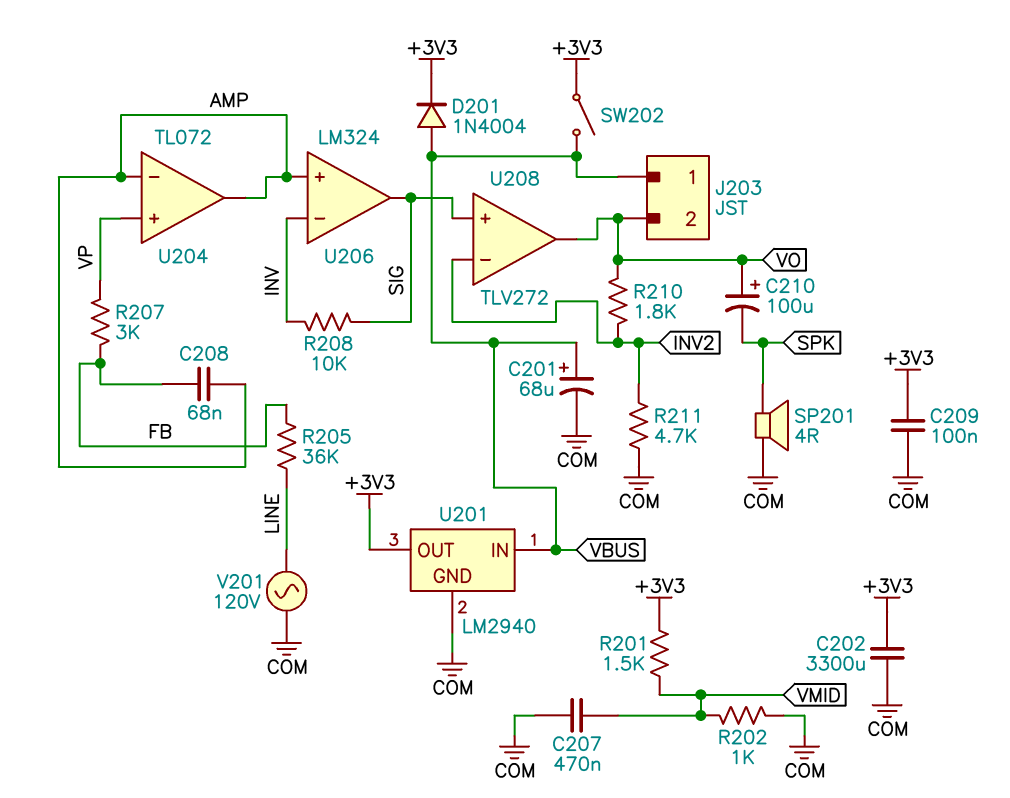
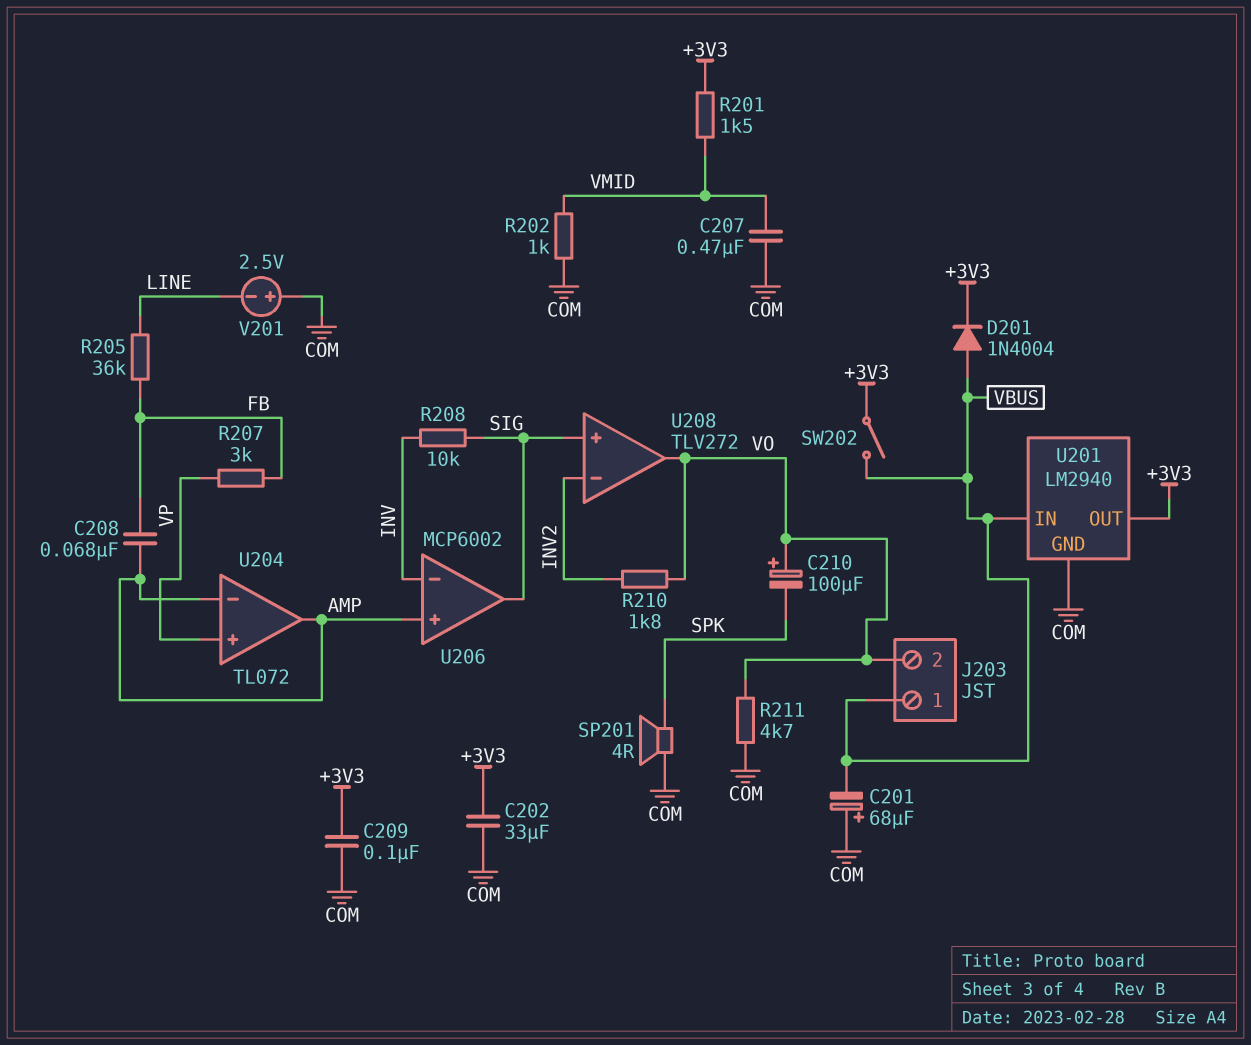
C201: 68uF (plus VBUS, minus COM) -> 68uF (plus COM, minus VBUS)
C202: 3300uF (+3V3, COM) -> 33uF (+3V3, COM)
R211: 4.7k (COM, INV2) -> 4.7k (COM, VO)
U206: LM324 -> MCP6002
V201: AC 120V (COM, LINE) -> 2.5V (plus COM, minus LINE)

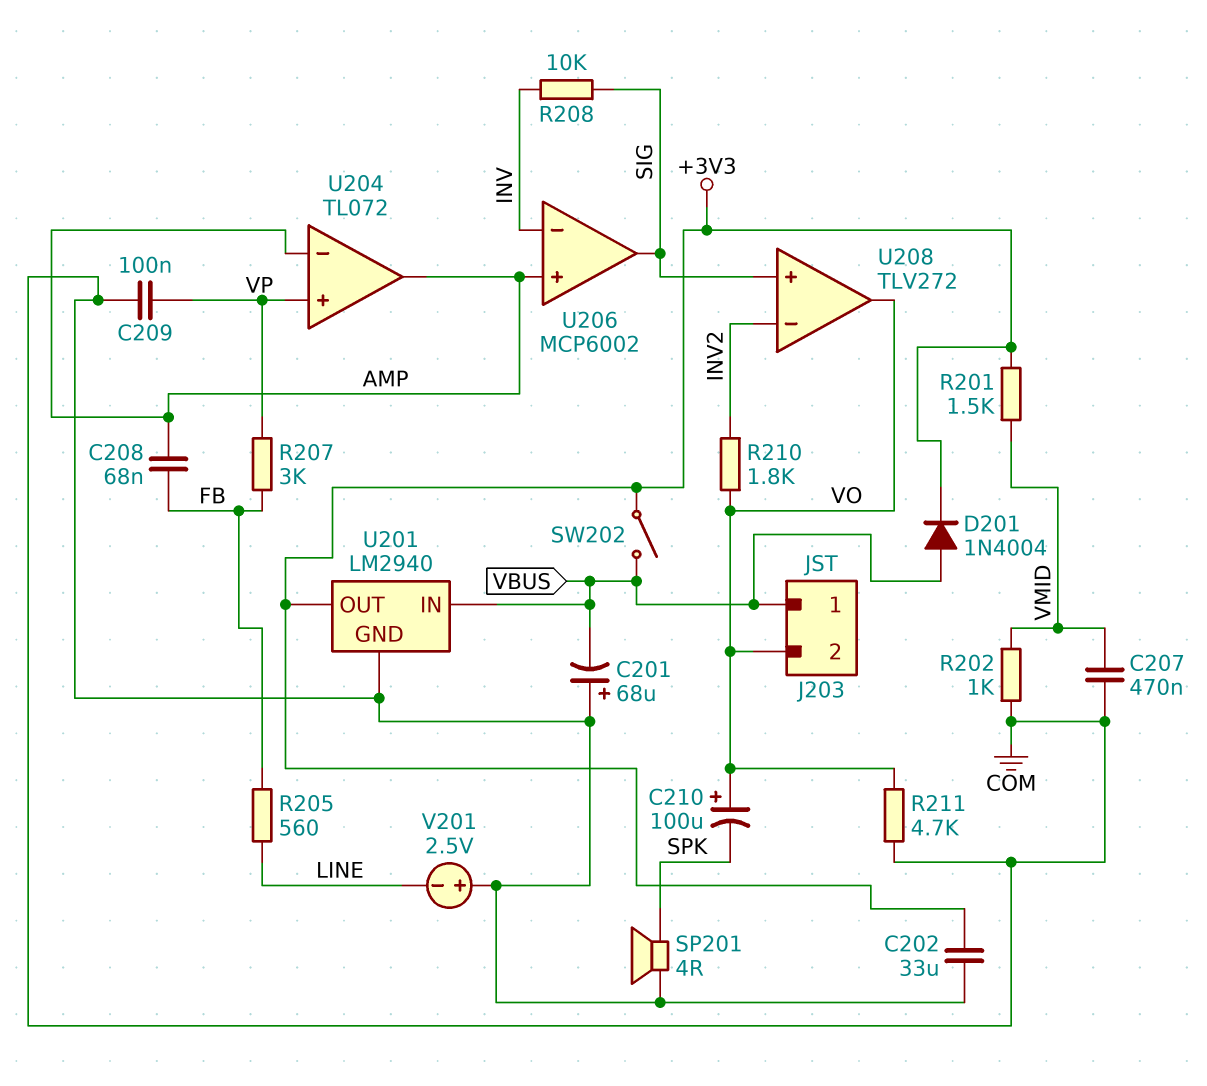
C209: 100nF (+3V3, COM) -> 100nF (COM, VP)
R205: 36k (FB, LINE) -> 560 (FB, LINE)

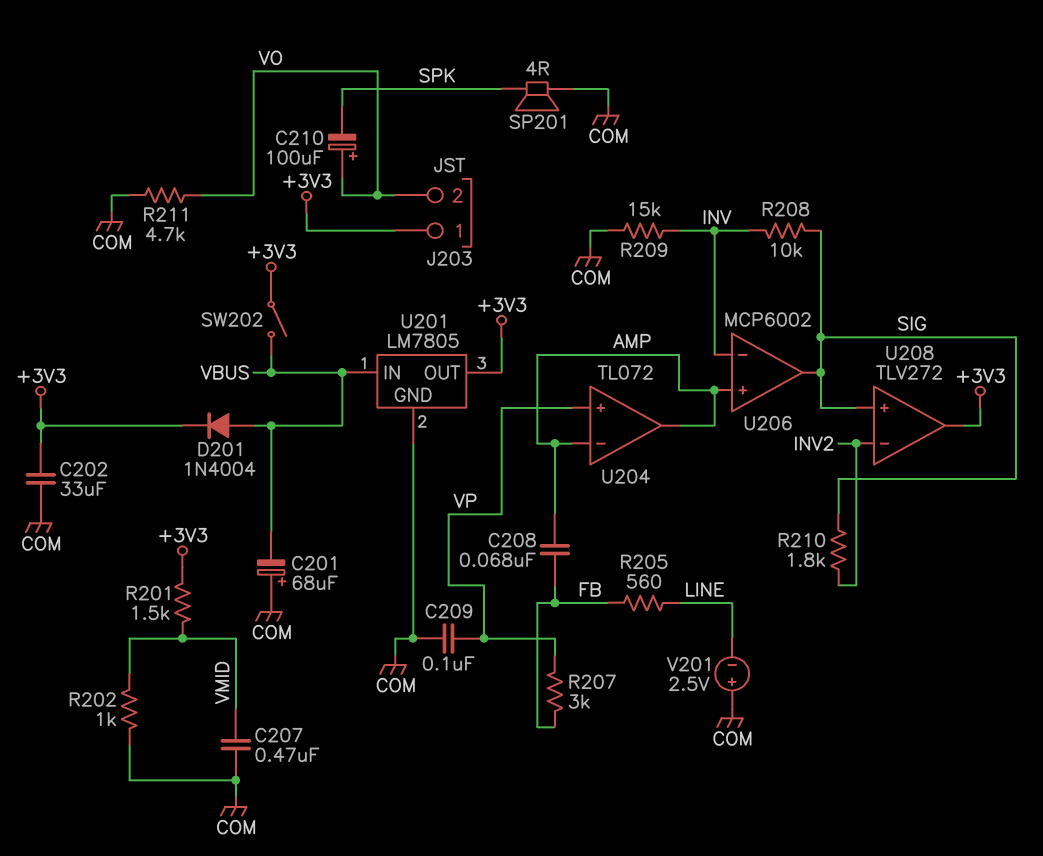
J203 pin 1: VBUS -> +3V3
R209: none -> 15k (COM, INV)
R210: 1.8k (INV2, VO) -> 1.8k (INV2, SIG)
U201: LM2940 -> LM7805
U208 pin out: VO -> +3V3

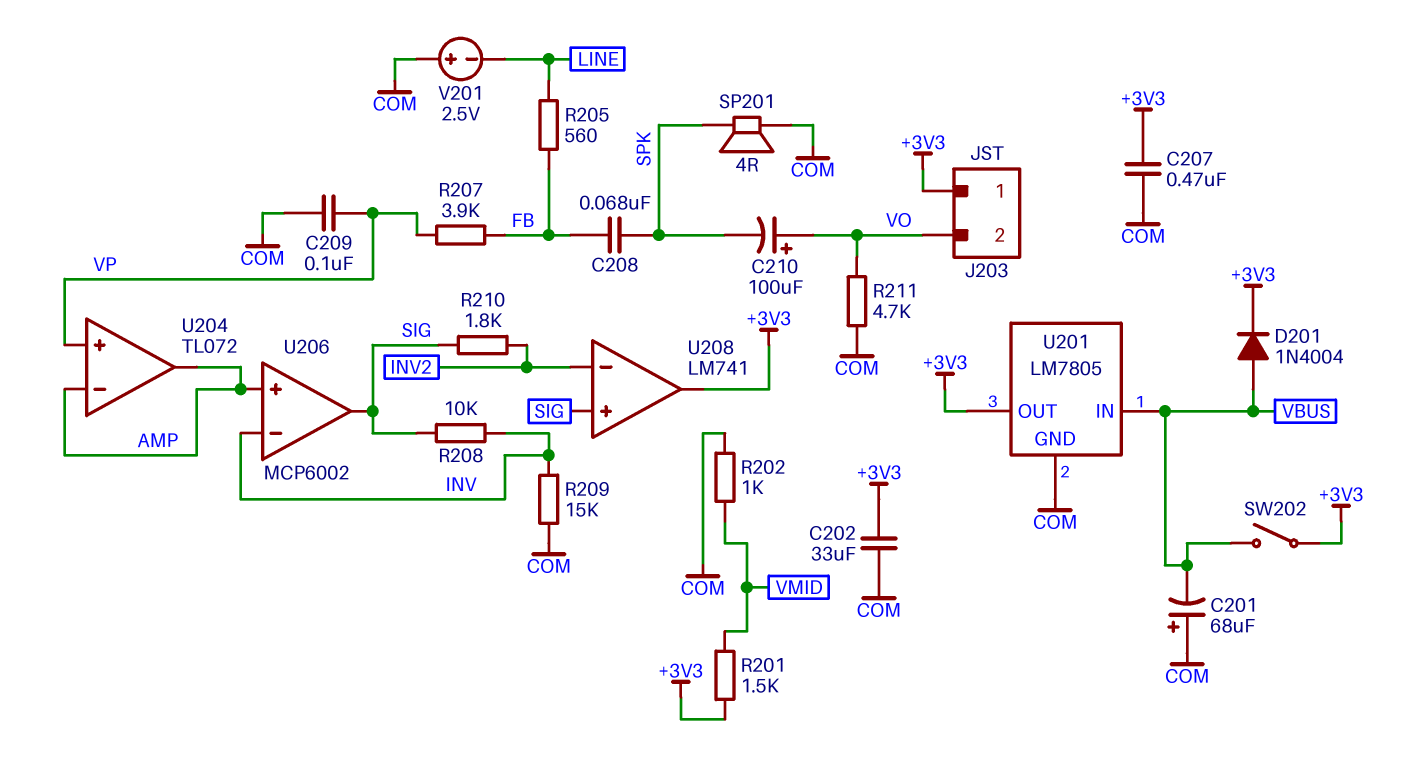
C207: 470nF (COM, VMID) -> 470nF (+3V3, COM)
C208: 68nF (AMP, FB) -> 68nF (FB, SPK)
R207: 3k (FB, VP) -> 3.9k (FB, VP)
U208: TLV272 -> LM741

